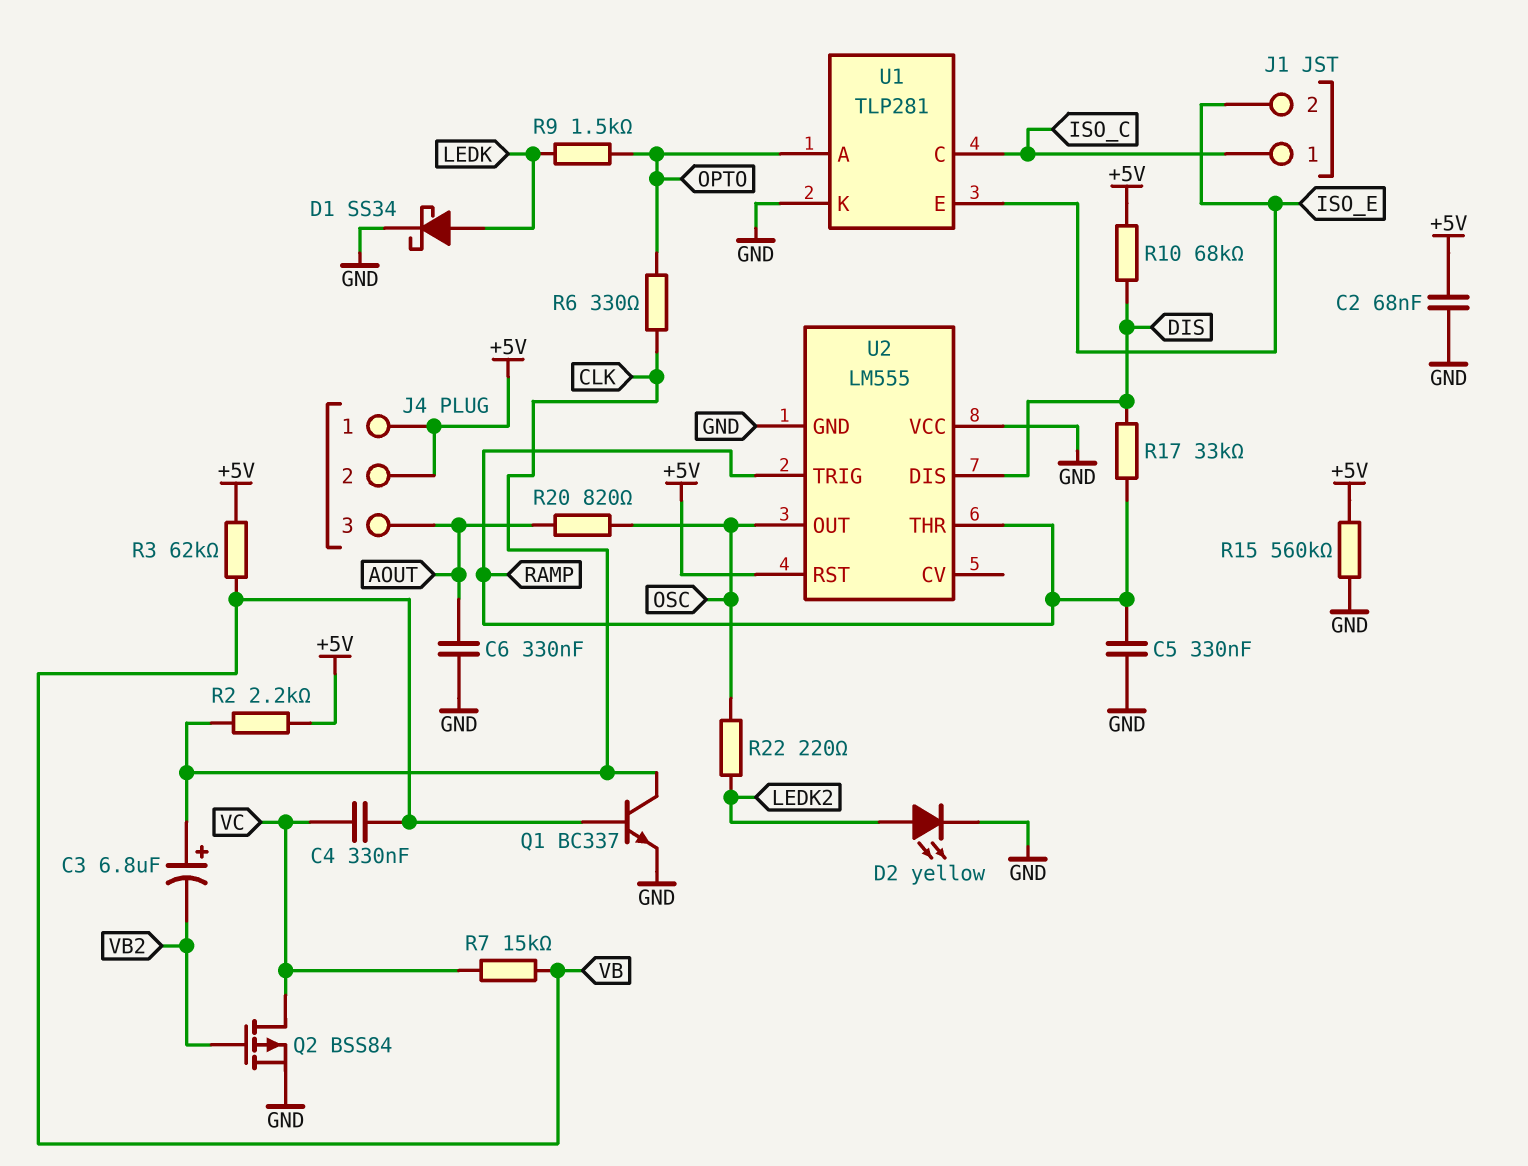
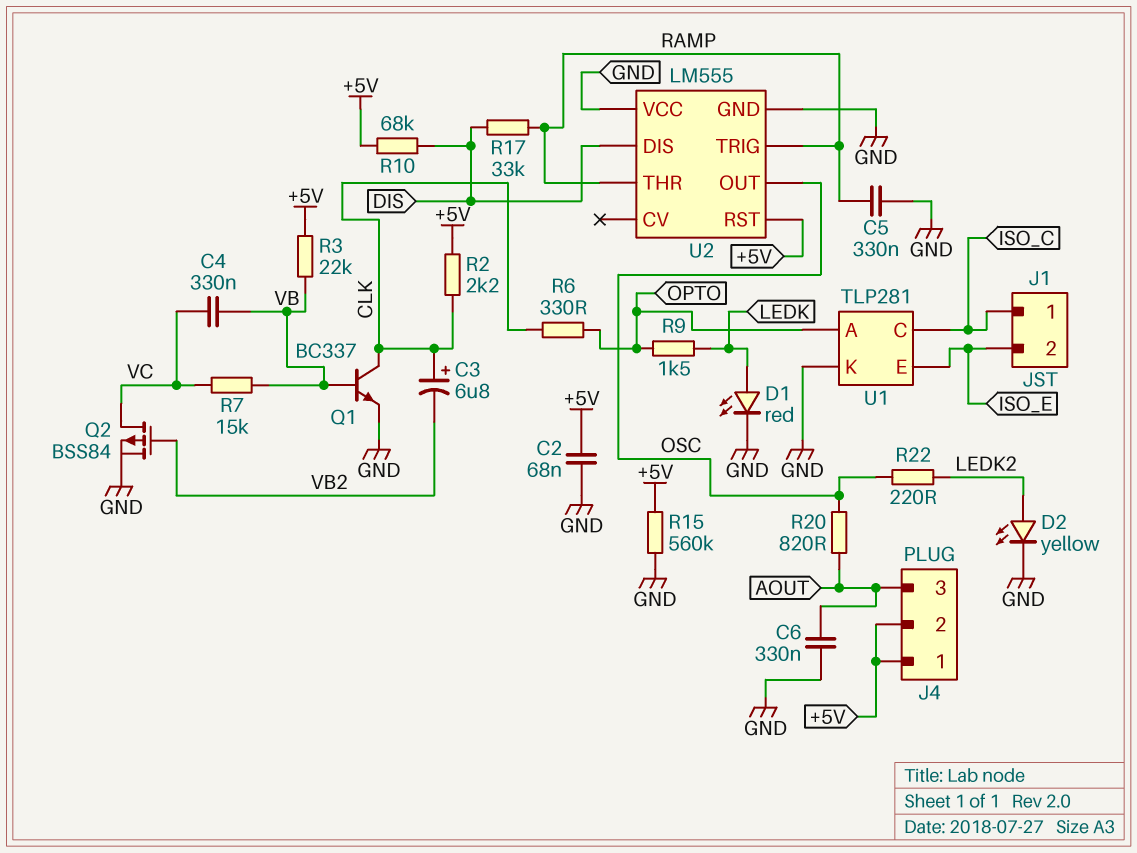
D1: schottky SS34 (A LEDK, K GND) -> LED red (A LEDK, K GND)
R3: 62k (+5V, VB) -> 22k (+5V, VB)

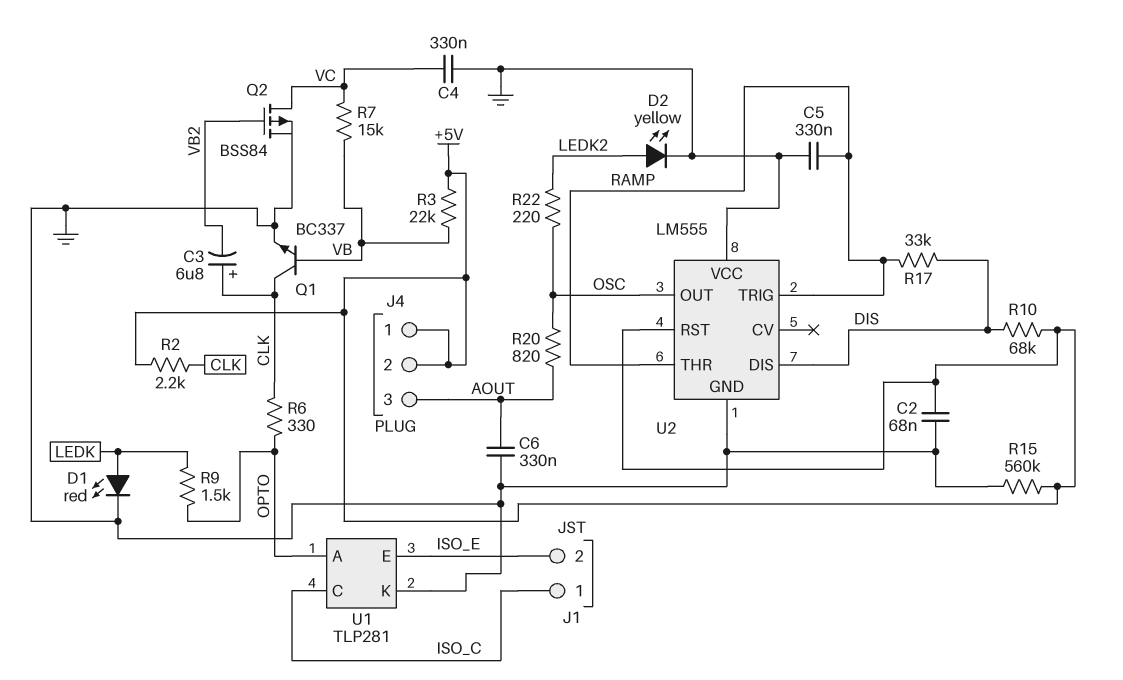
C4: 330nF (VB, VC) -> 330nF (GND, VC)

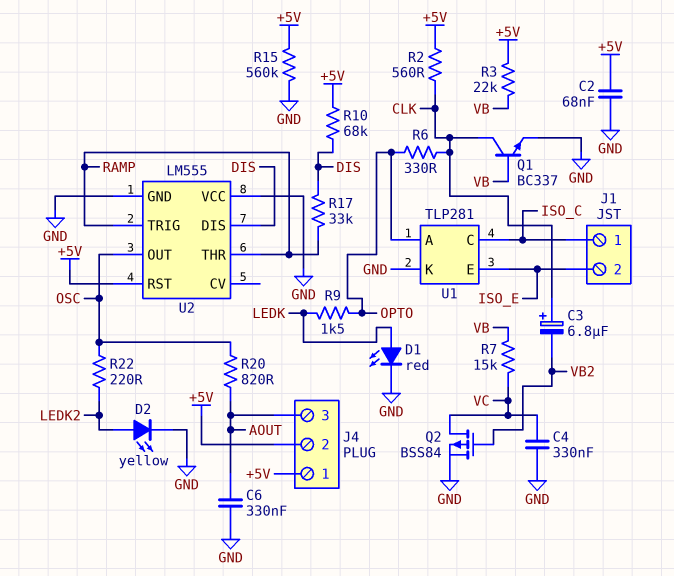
C5: 330nF (GND, RAMP) -> none
R2: 2.2k (+5V, CLK) -> 560 (+5V, CLK)

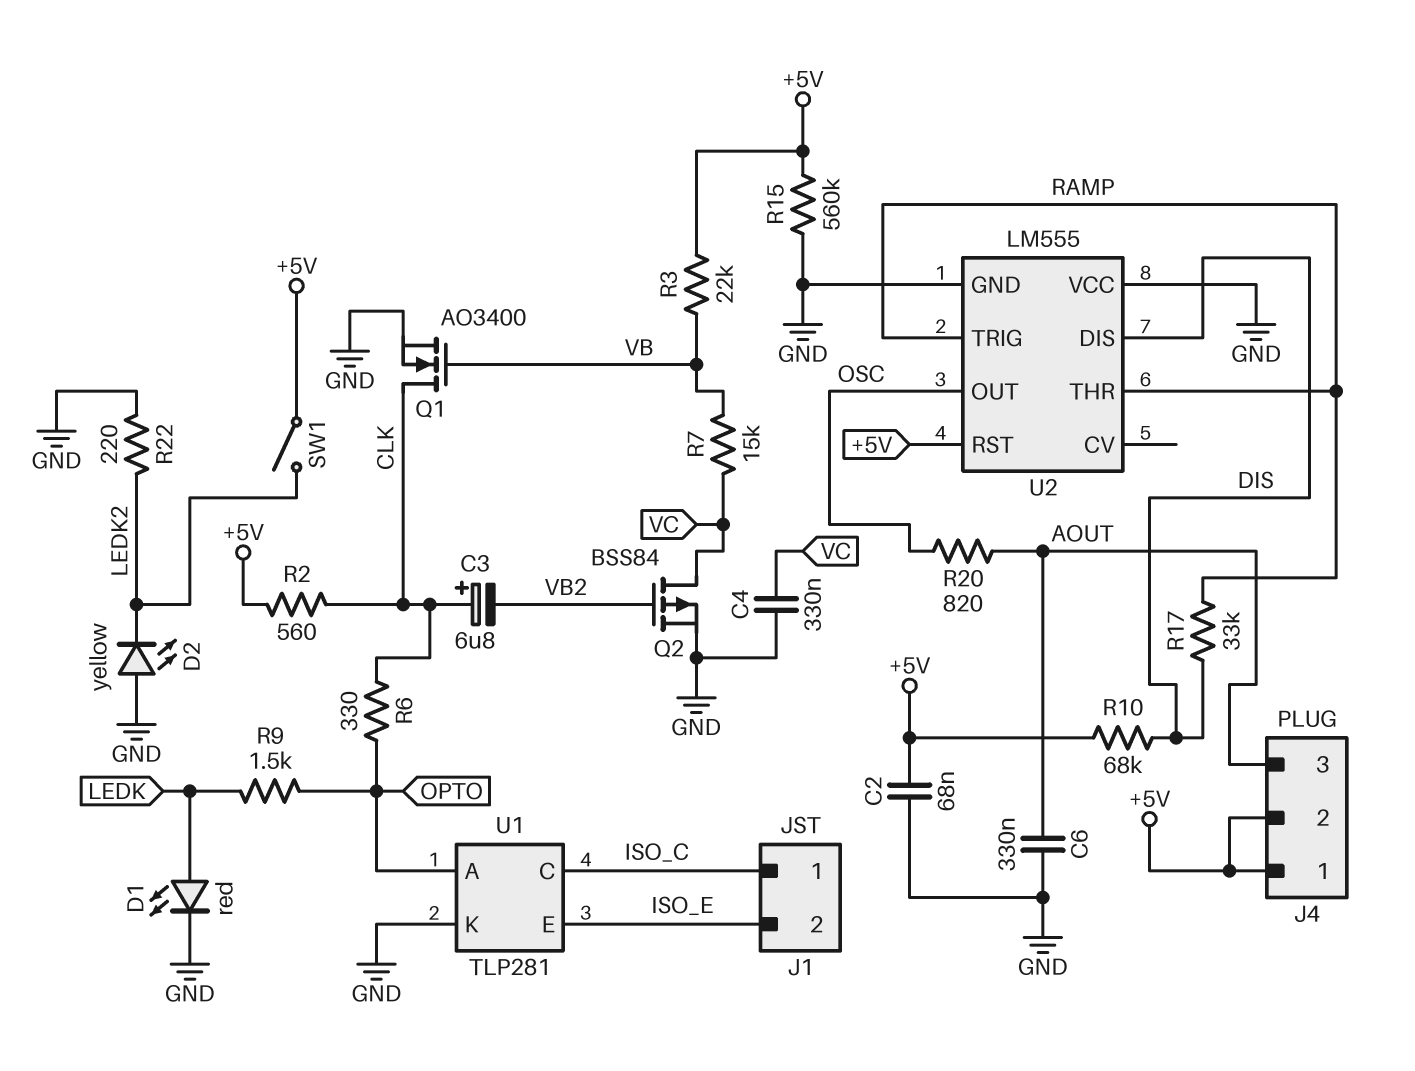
D2: LED yellow (A LEDK2, K GND) -> LED yellow (A GND, K LEDK2)
Q1: NPN BC337 (B VB, C CLK, E GND) -> NMOS AO3400 (G VB, D CLK, S GND)
R22: 220 (LEDK2, OSC) -> 220 (GND, LEDK2)
SW1: none -> switch (+5V, LEDK2)

